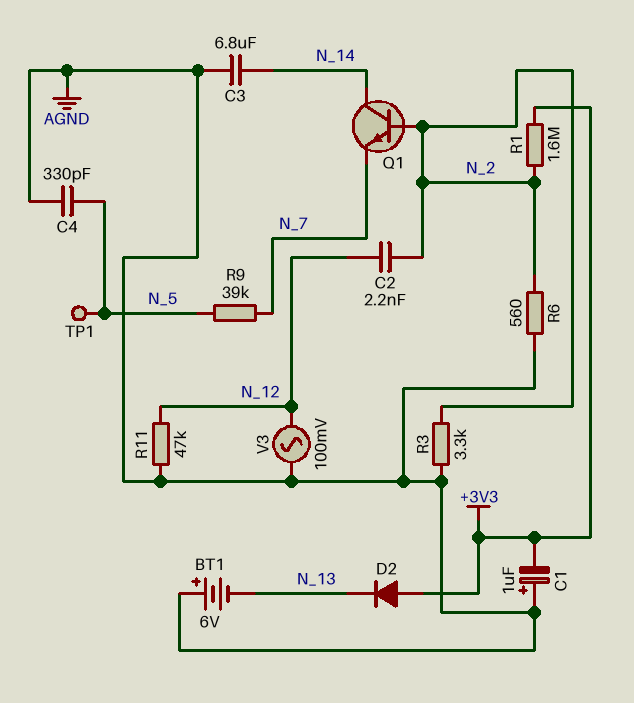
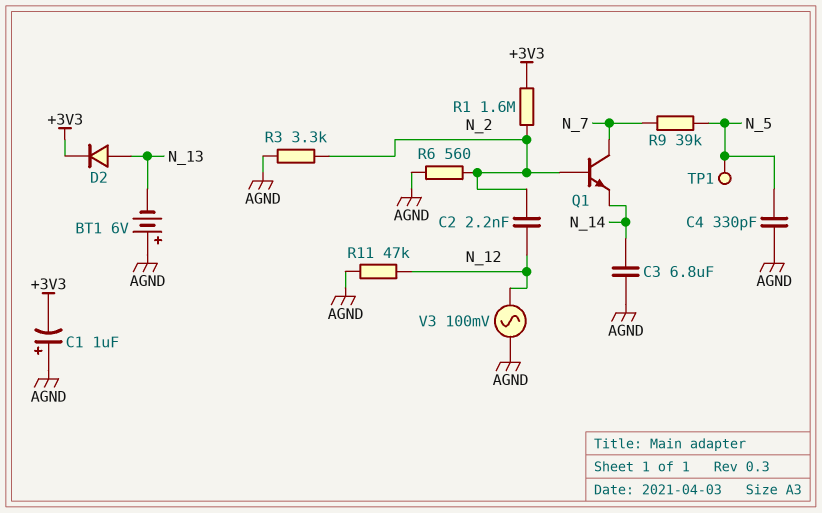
D2: diode (A +3V3, K N_13) -> diode (A N_13, K +3V3)
Q1: NPN (B N_2, C N_14, E N_7) -> NPN (B N_2, C N_7, E N_14)

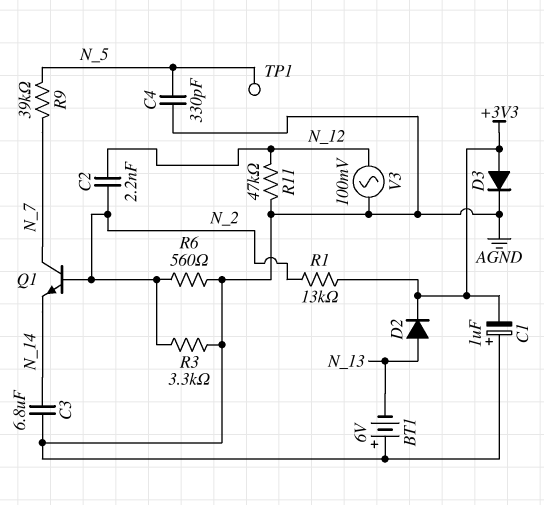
D3: none -> diode (A +3V3, K AGND)
R1: 1.6M (+3V3, N_2) -> 13k (+3V3, N_2)

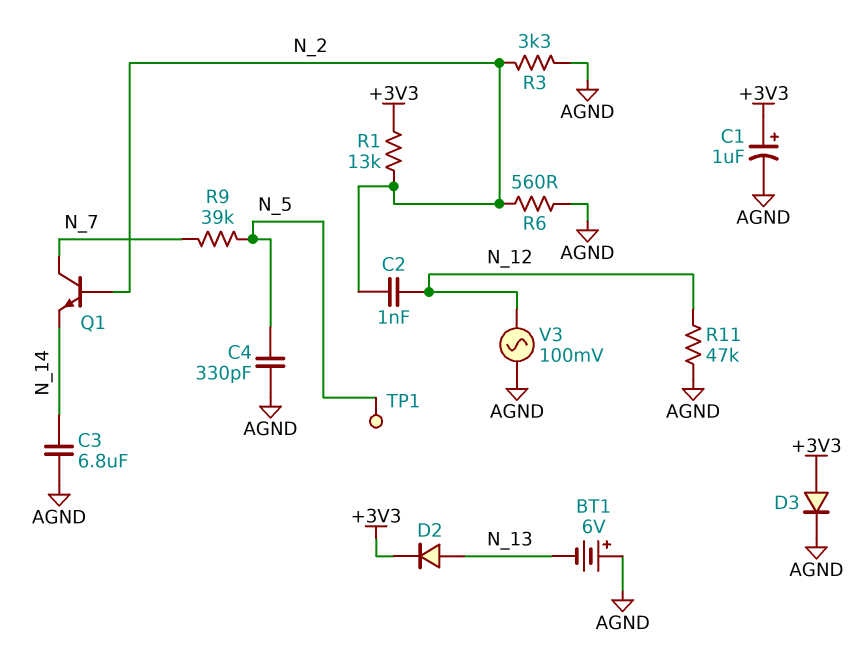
C1: 1uF (plus AGND, minus +3V3) -> 1uF (plus +3V3, minus AGND)
C2: 2.2nF (N_2, N_12) -> 1nF (N_2, N_12)

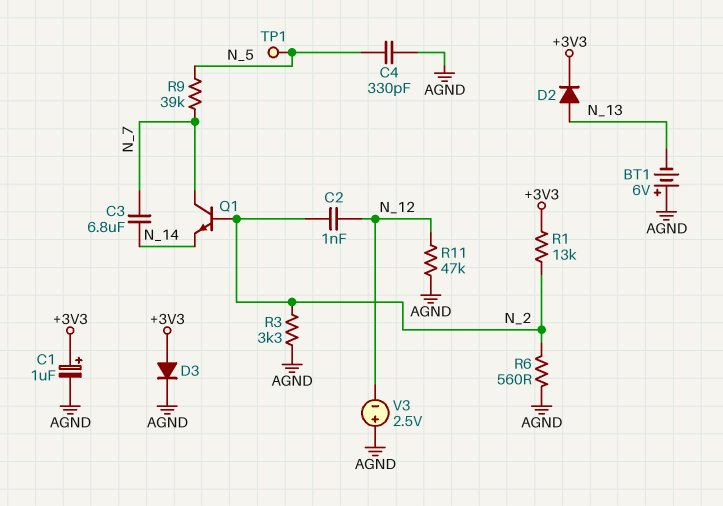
C3: 6.8uF (AGND, N_14) -> 6.8uF (N_7, N_14)
V3: AC 100mV (AGND, N_12) -> 2.5V (plus AGND, minus N_12)

